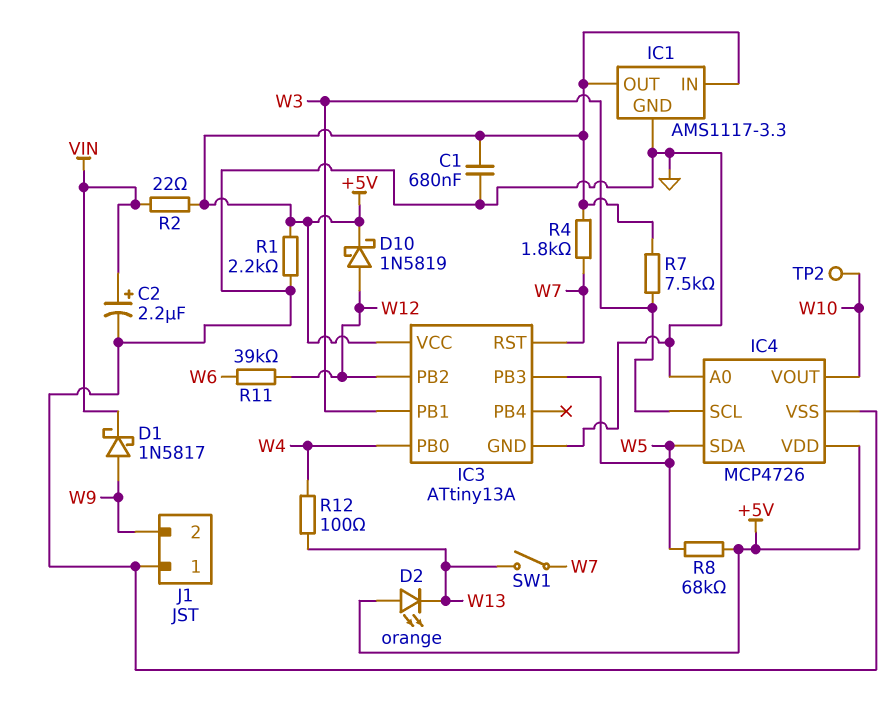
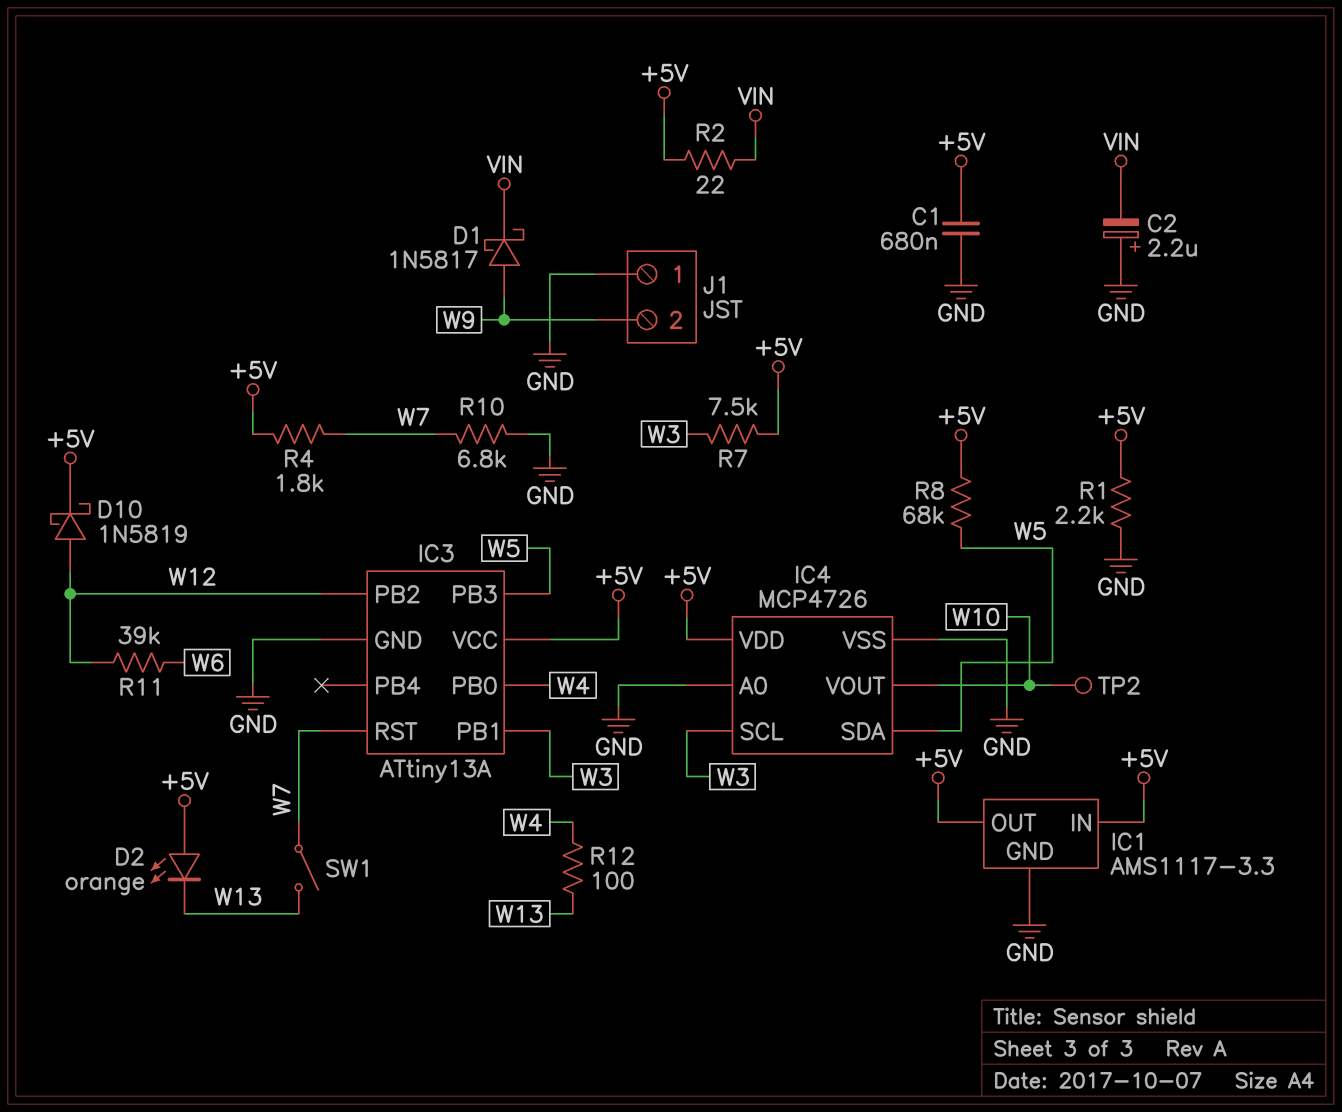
C2: 2.2uF (plus VIN, minus GND) -> 2.2uF (plus GND, minus VIN)
R10: none -> 6.8k (GND, W7)

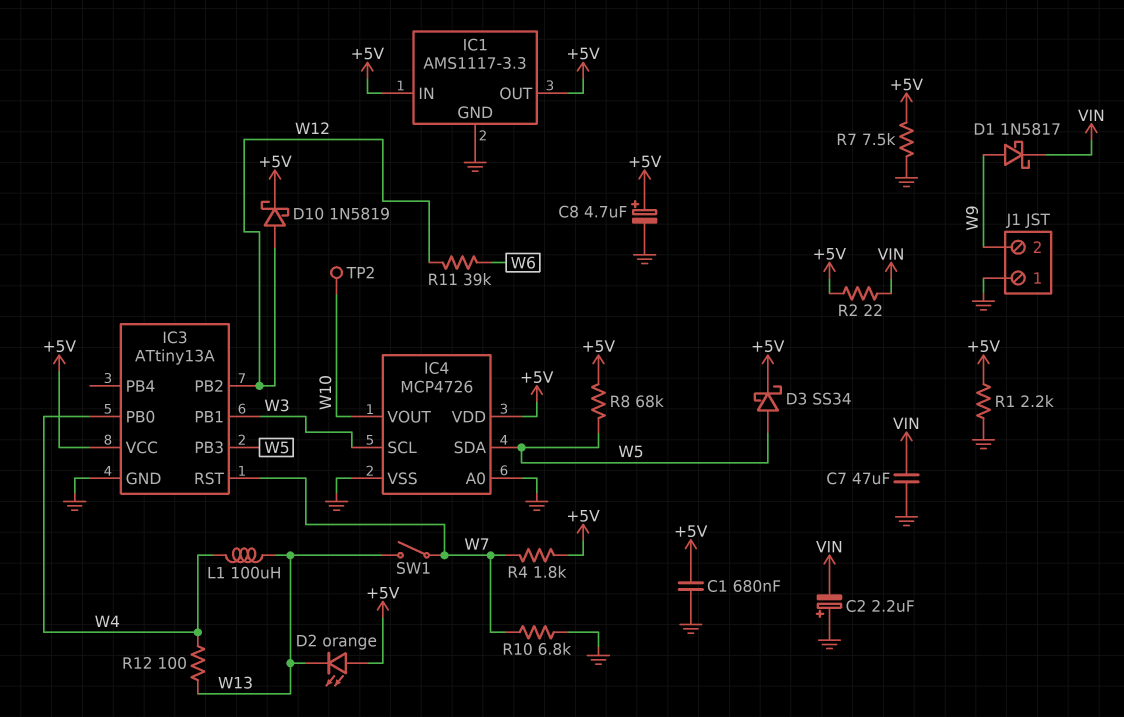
C7: none -> 47uF (GND, VIN)
C8: none -> 4.7uF (plus +5V, minus GND)
D3: none -> schottky SS34 (A W5, K +5V)
L1: none -> 100uH (W4, W13)
R7: 7.5k (+5V, W3) -> 7.5k (+5V, GND)

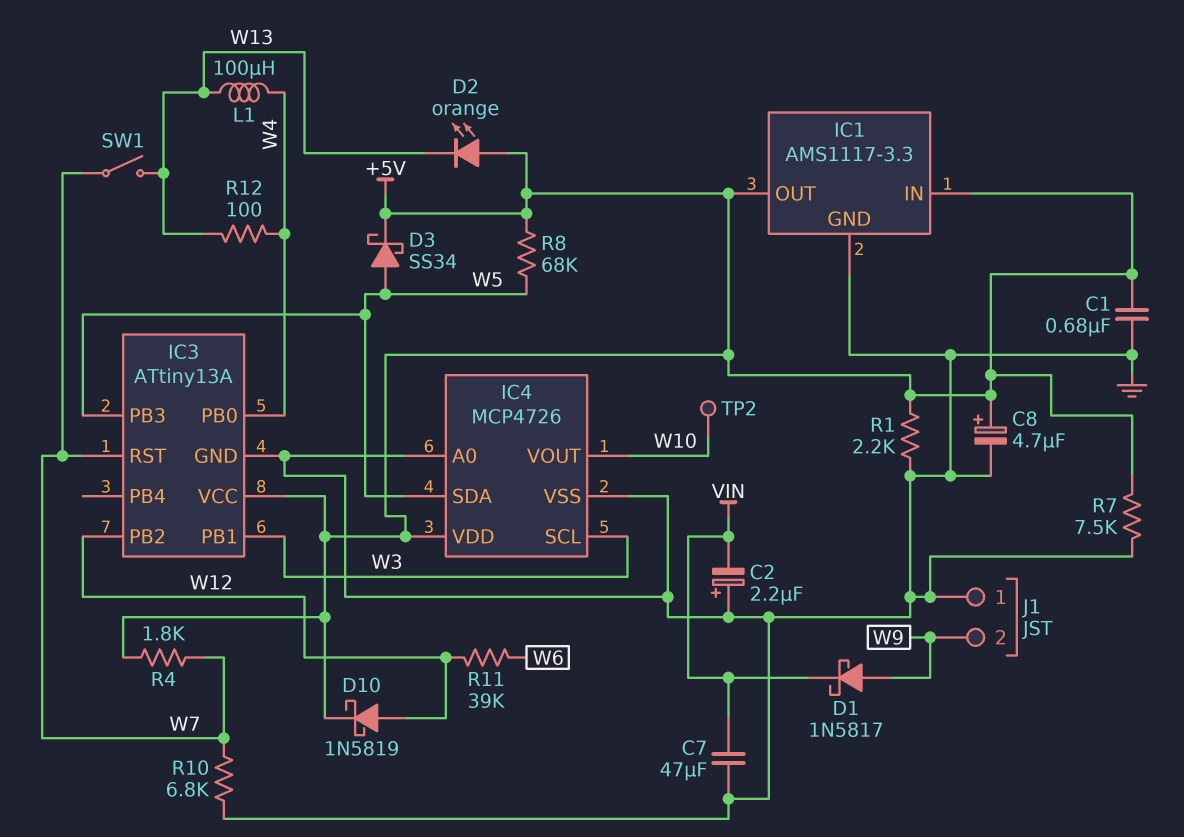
R2: 22 (+5V, VIN) -> none

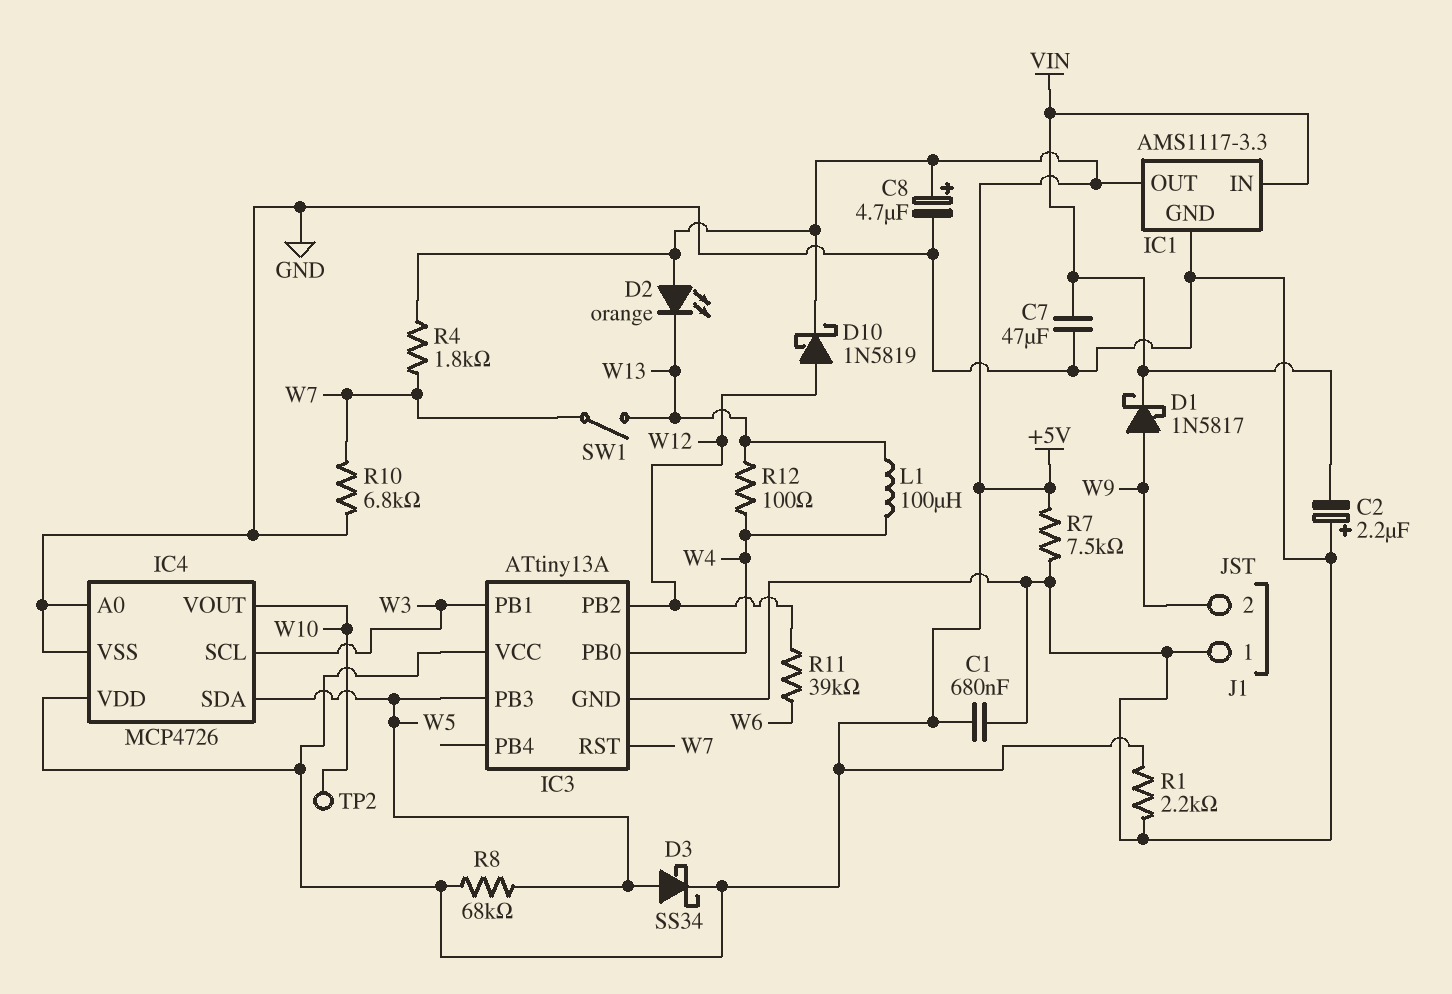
IC1 pin IN: +5V -> VIN

